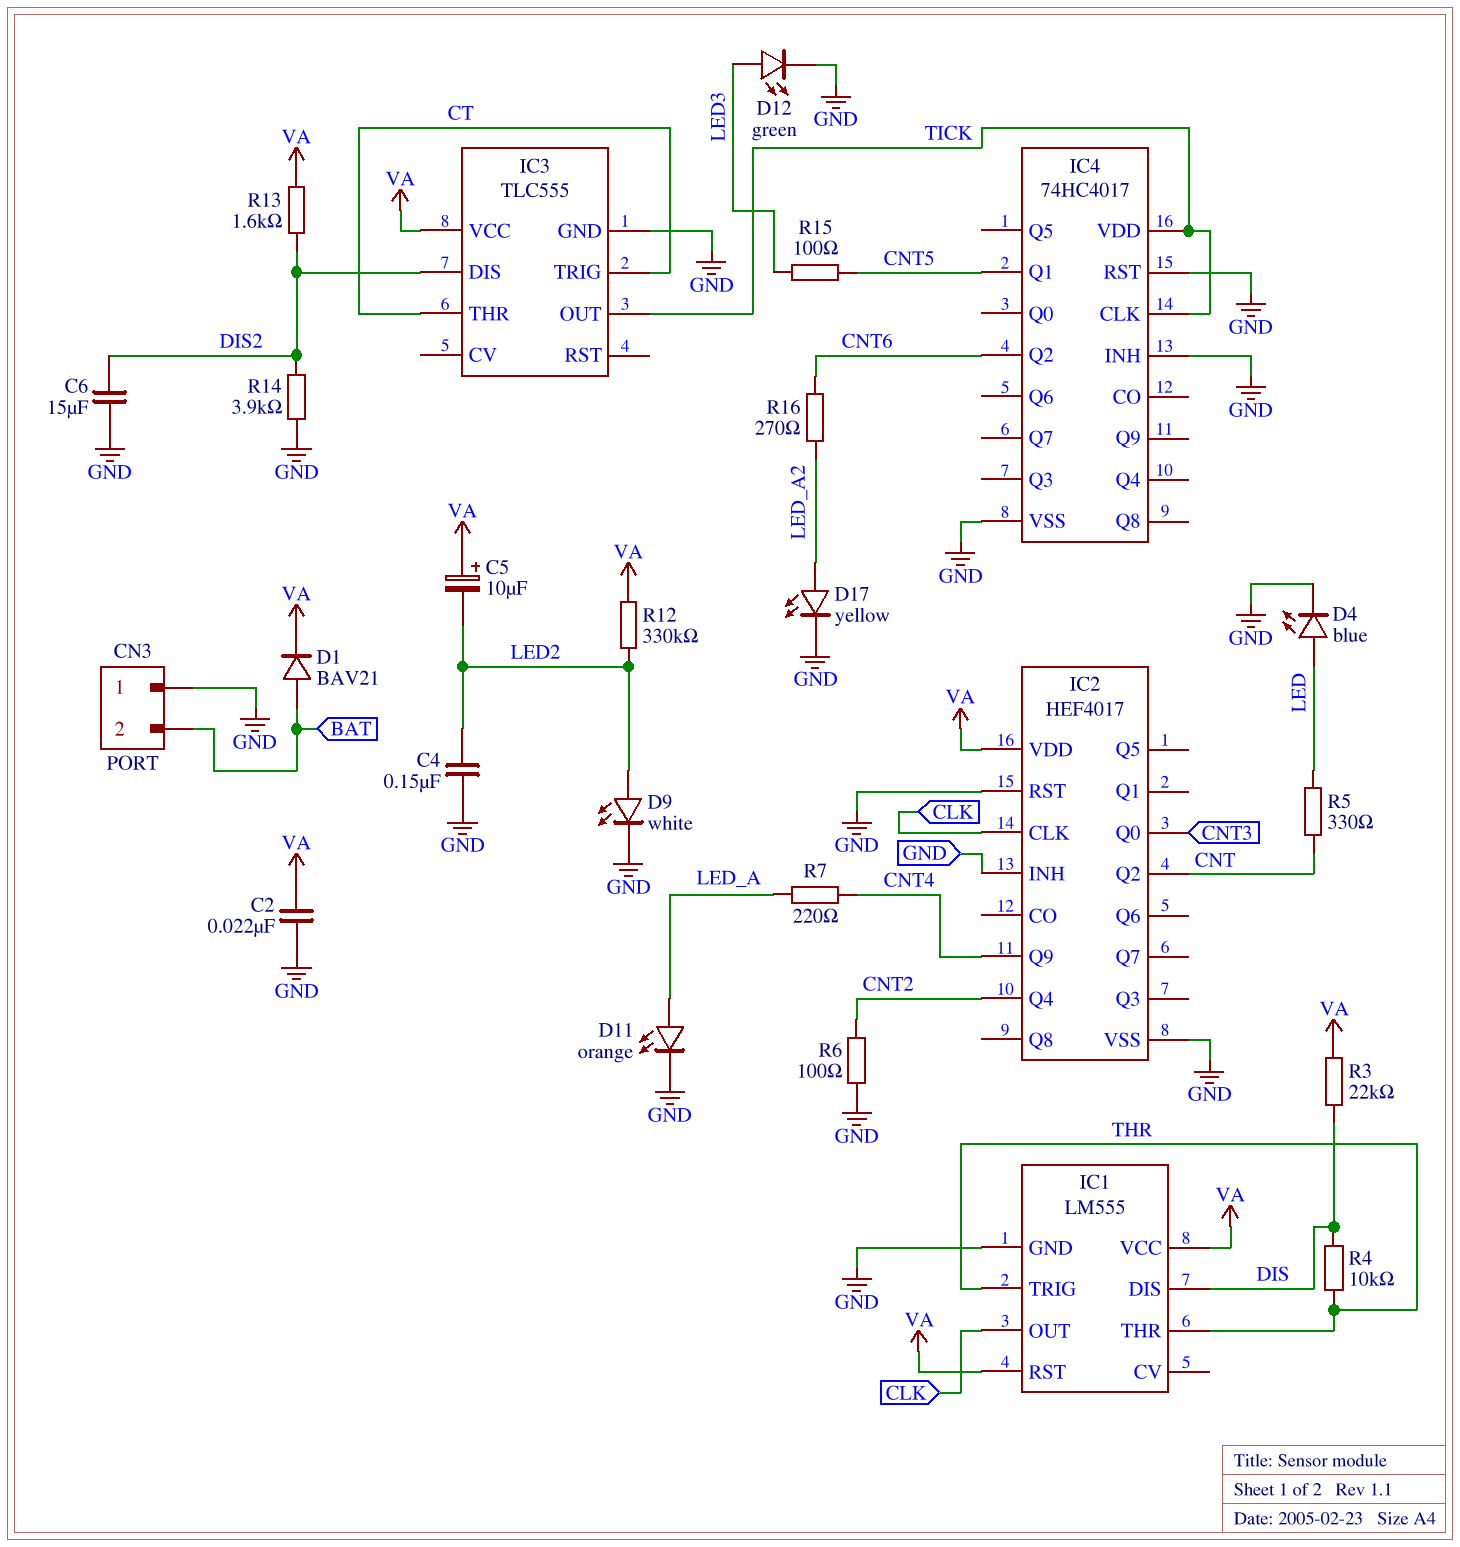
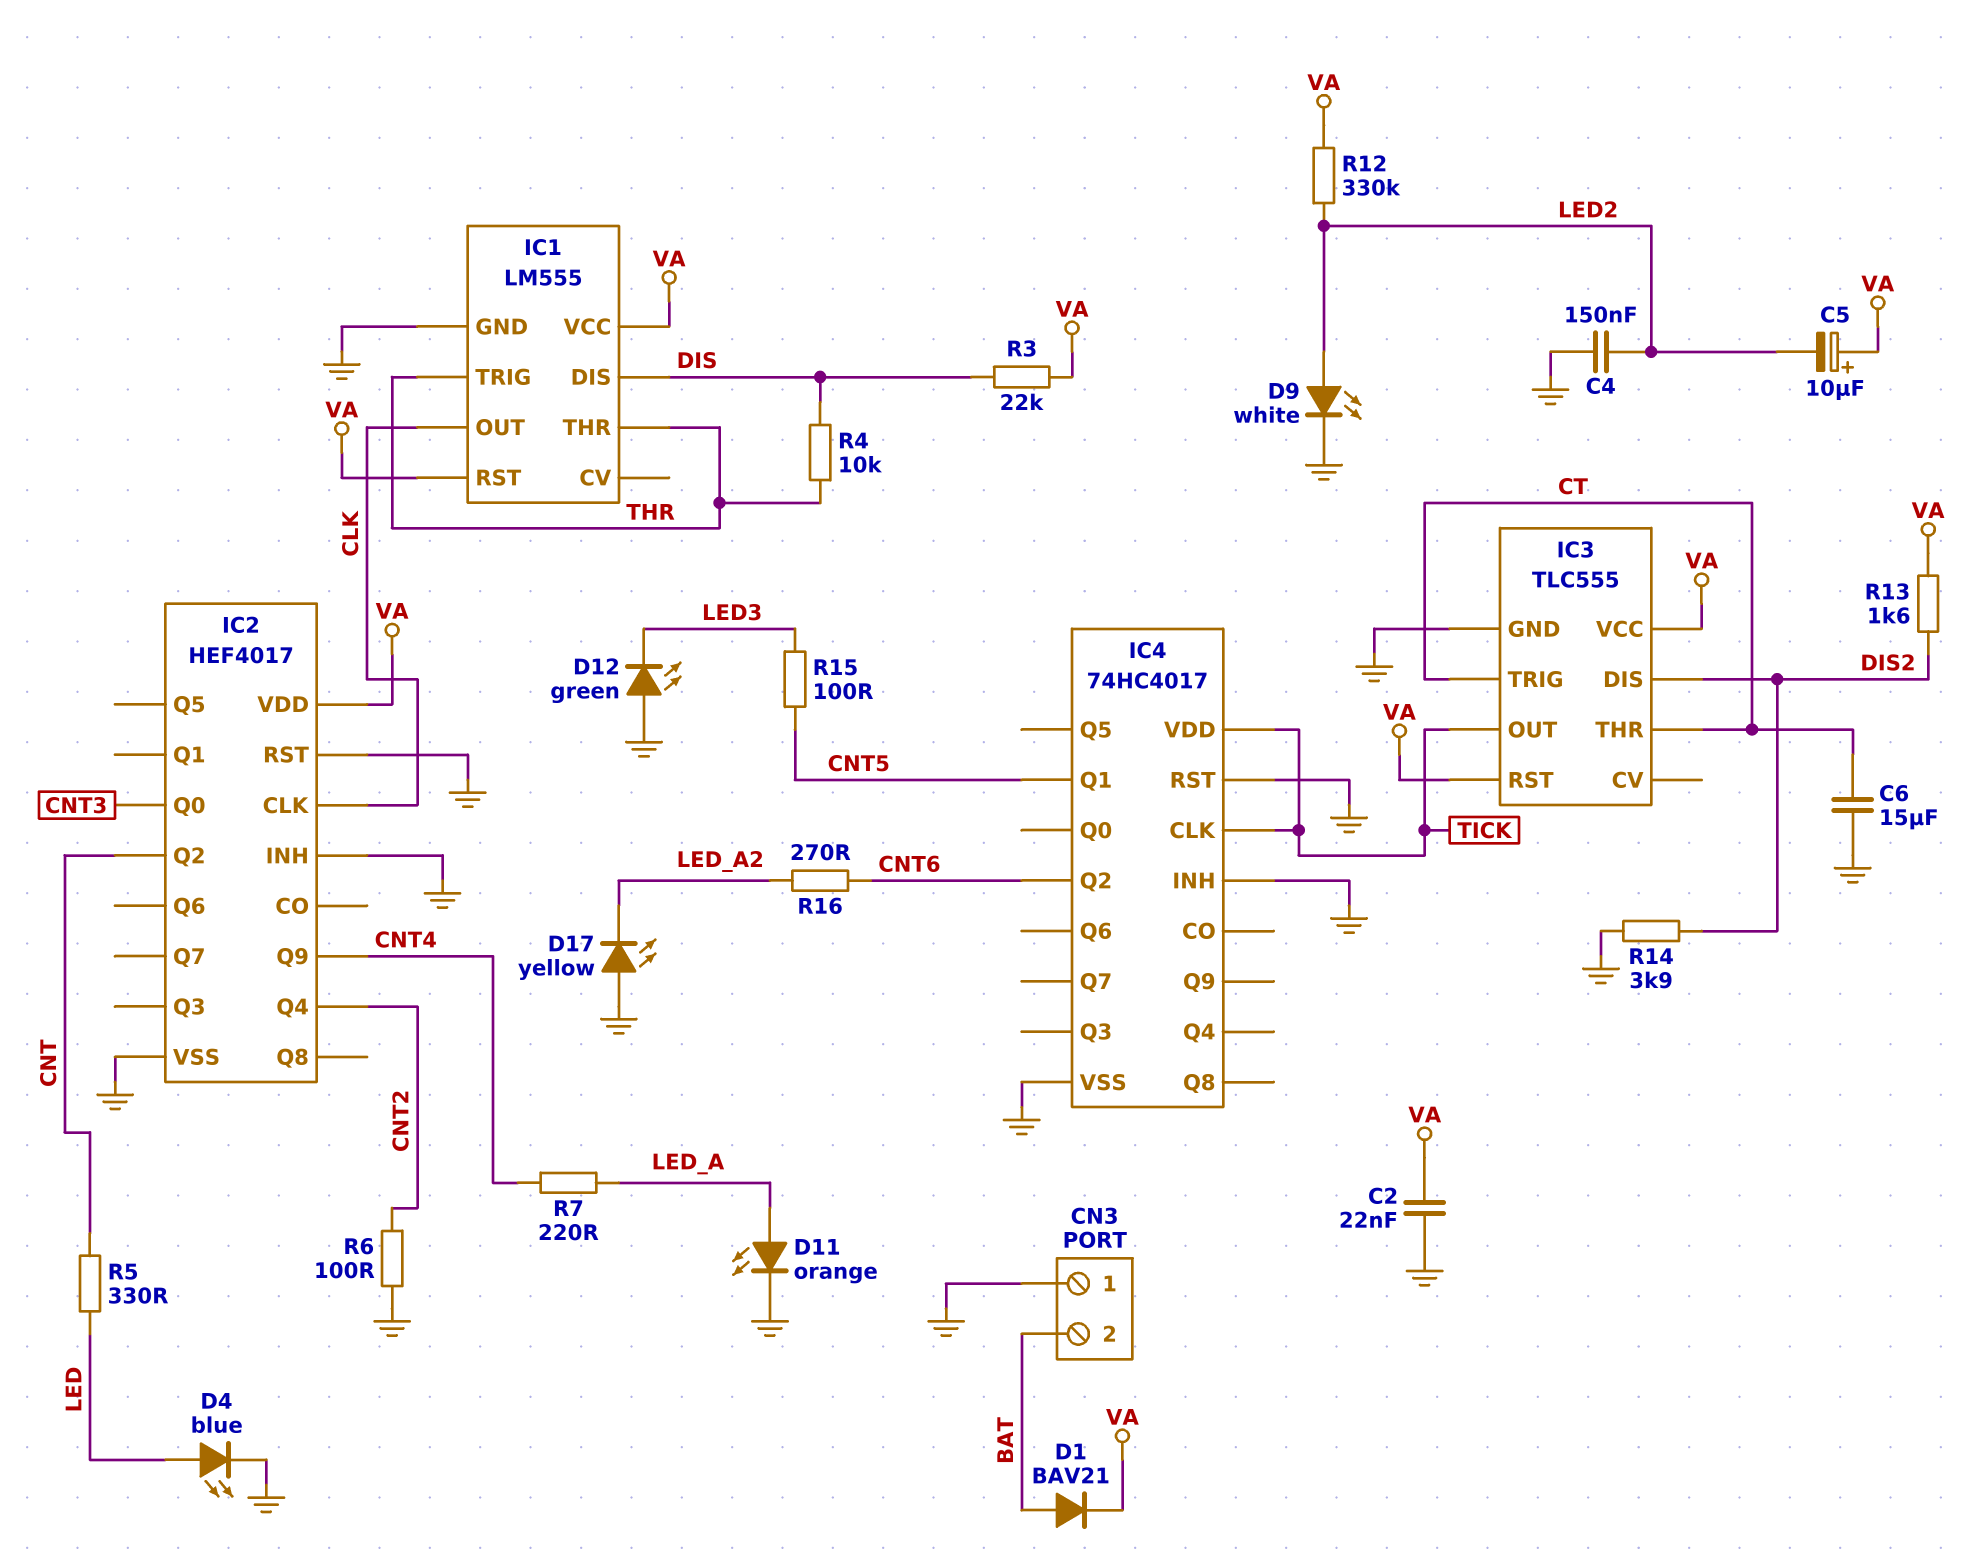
C6: 15uF (DIS2, GND) -> 15uF (CT, GND)
D12: LED green (A LED3, K GND) -> LED green (A GND, K LED3)
D17: LED yellow (A LED_A2, K GND) -> LED yellow (A GND, K LED_A2)
IC3 pin RST: none -> VA

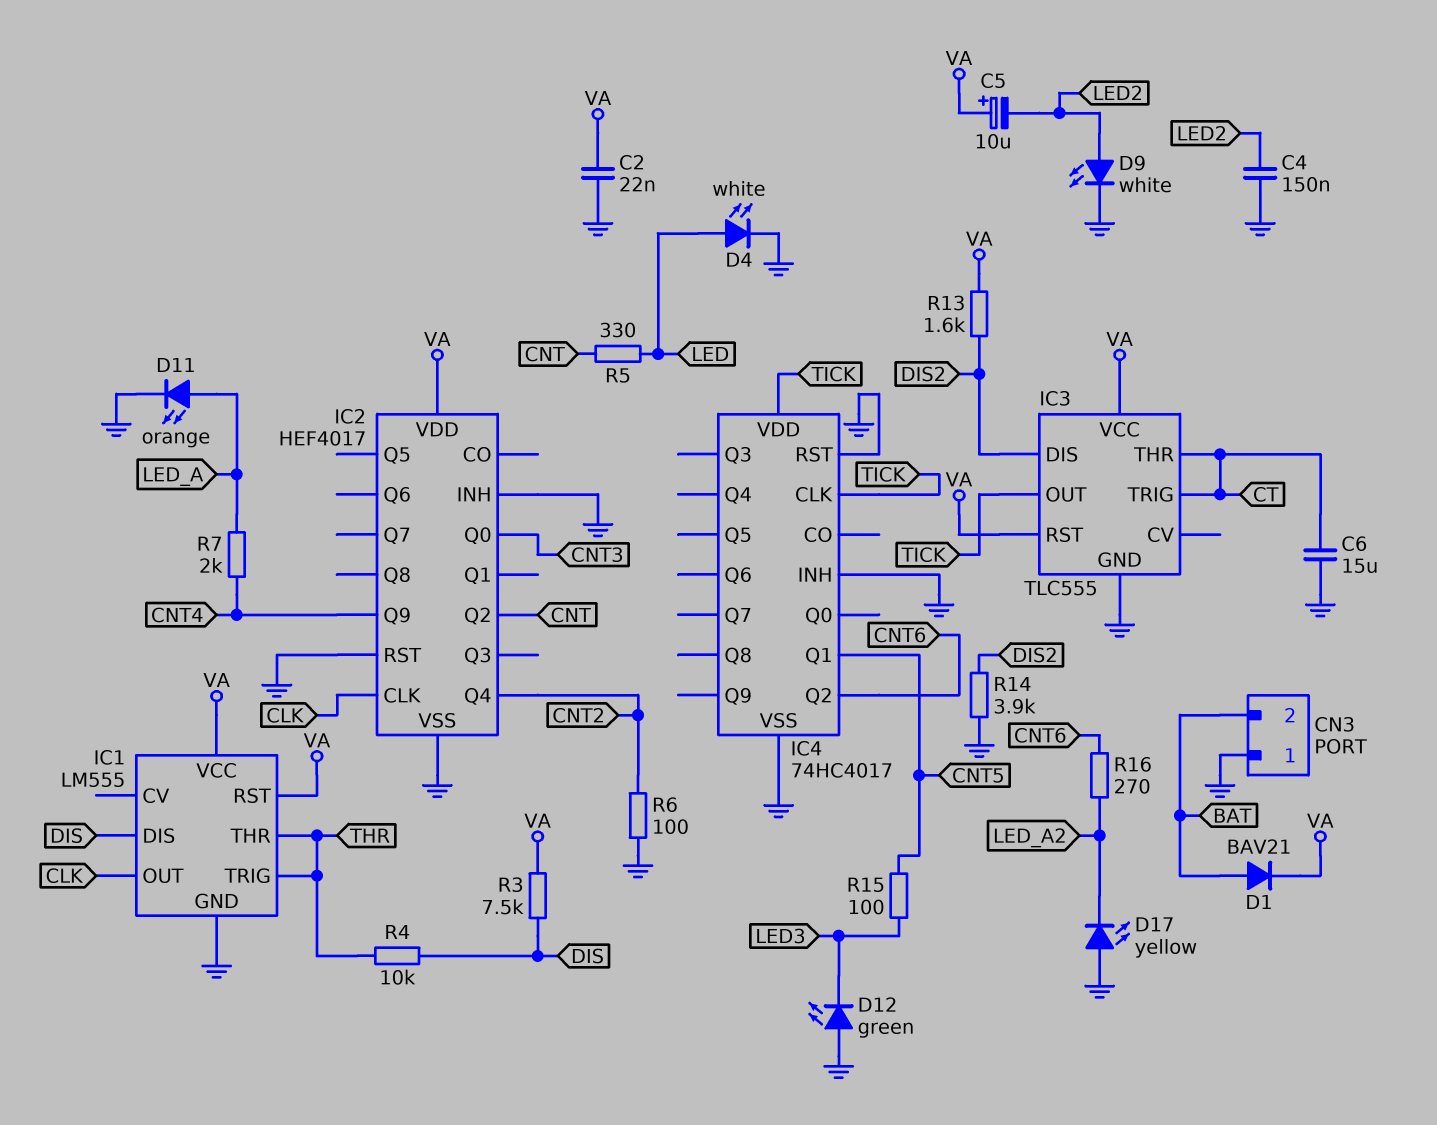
D4: LED blue (A LED, K GND) -> LED white (A LED, K GND)
R3: 22k (DIS, VA) -> 7.5k (DIS, VA)
R7: 220 (CNT4, LED_A) -> 2k (CNT4, LED_A)
R12: 330k (LED2, VA) -> none

